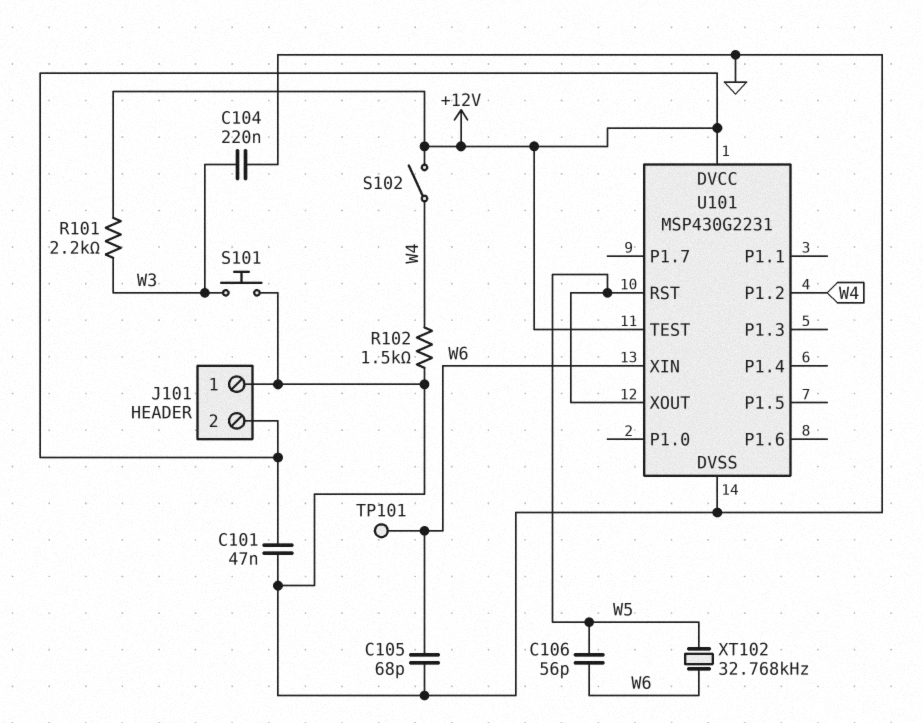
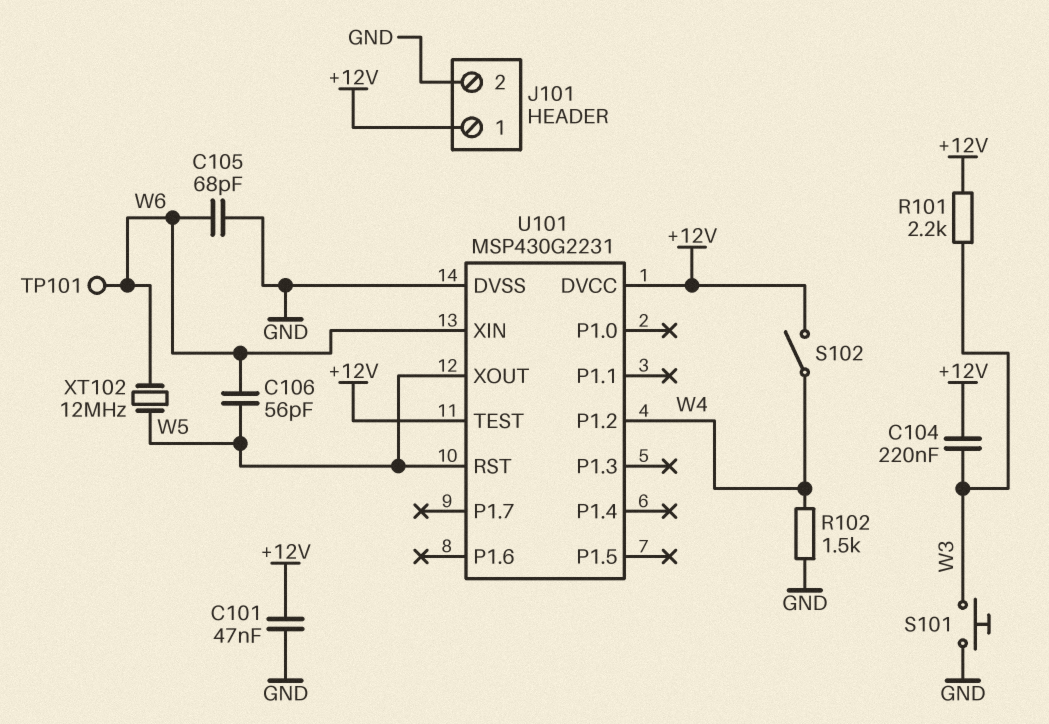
C104: 220nF (GND, W3) -> 220nF (+12V, W3)
J101 pin 1: GND -> +12V
J101 pin 2: +12V -> GND
XT102: 32.768kHz (W5, W6) -> 12MHz (W5, W6)

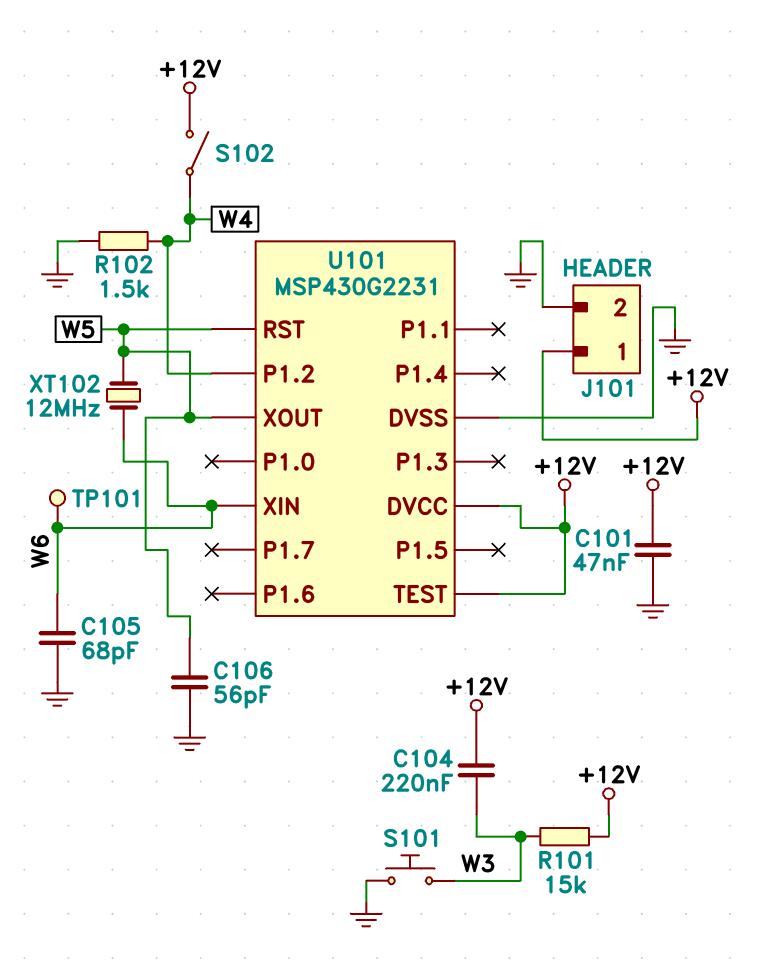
C106: 56pF (W5, W6) -> 56pF (GND, W5)
R101: 2.2k (+12V, W3) -> 15k (+12V, W3)

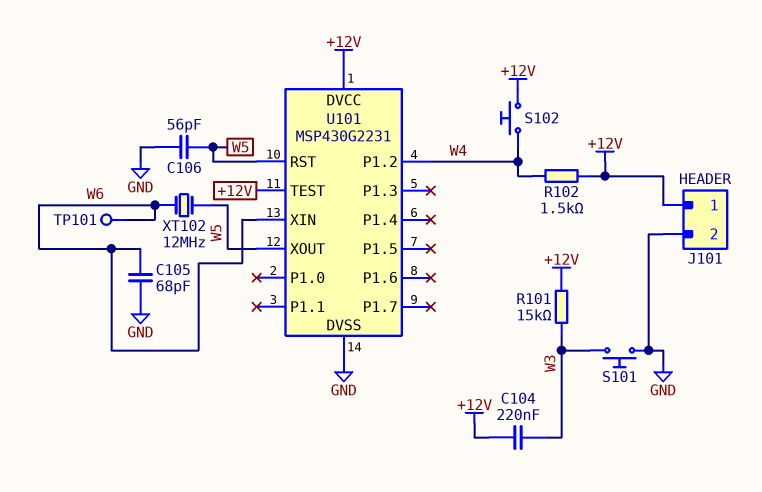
C101: 47nF (+12V, GND) -> none
R102: 1.5k (GND, W4) -> 1.5k (+12V, W4)
S102: switch (+12V, W4) -> button (+12V, W4)

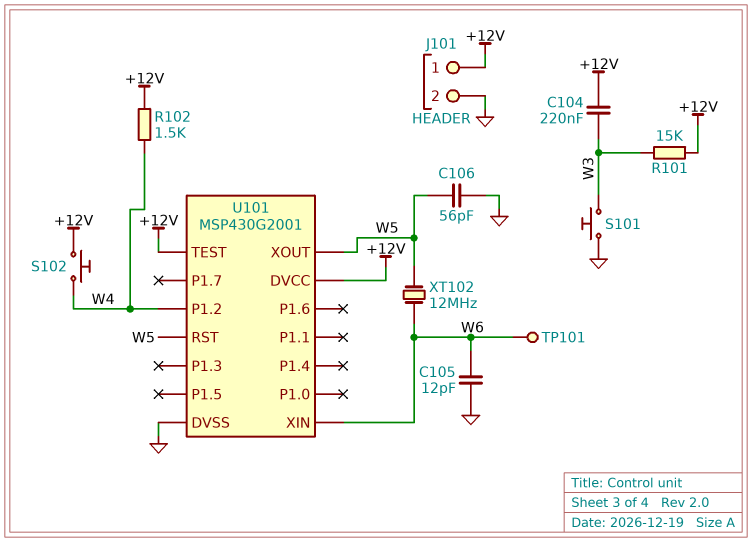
C105: 68pF (GND, W6) -> 12pF (GND, W6)
U101: MSP430G2231 -> MSP430G2001

